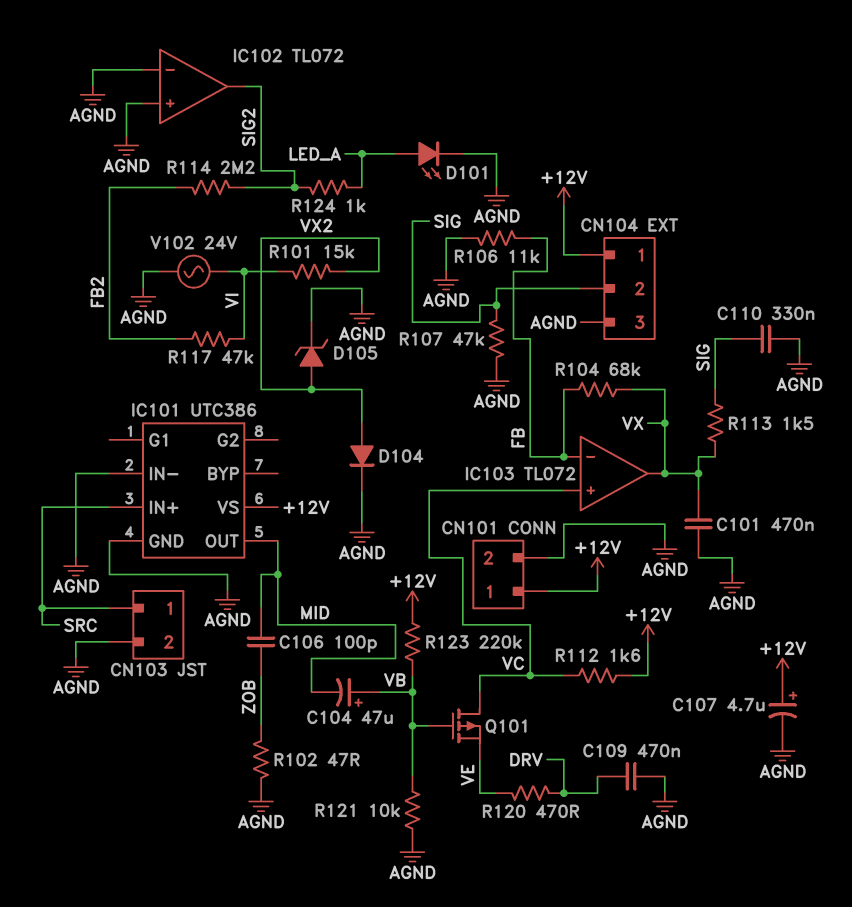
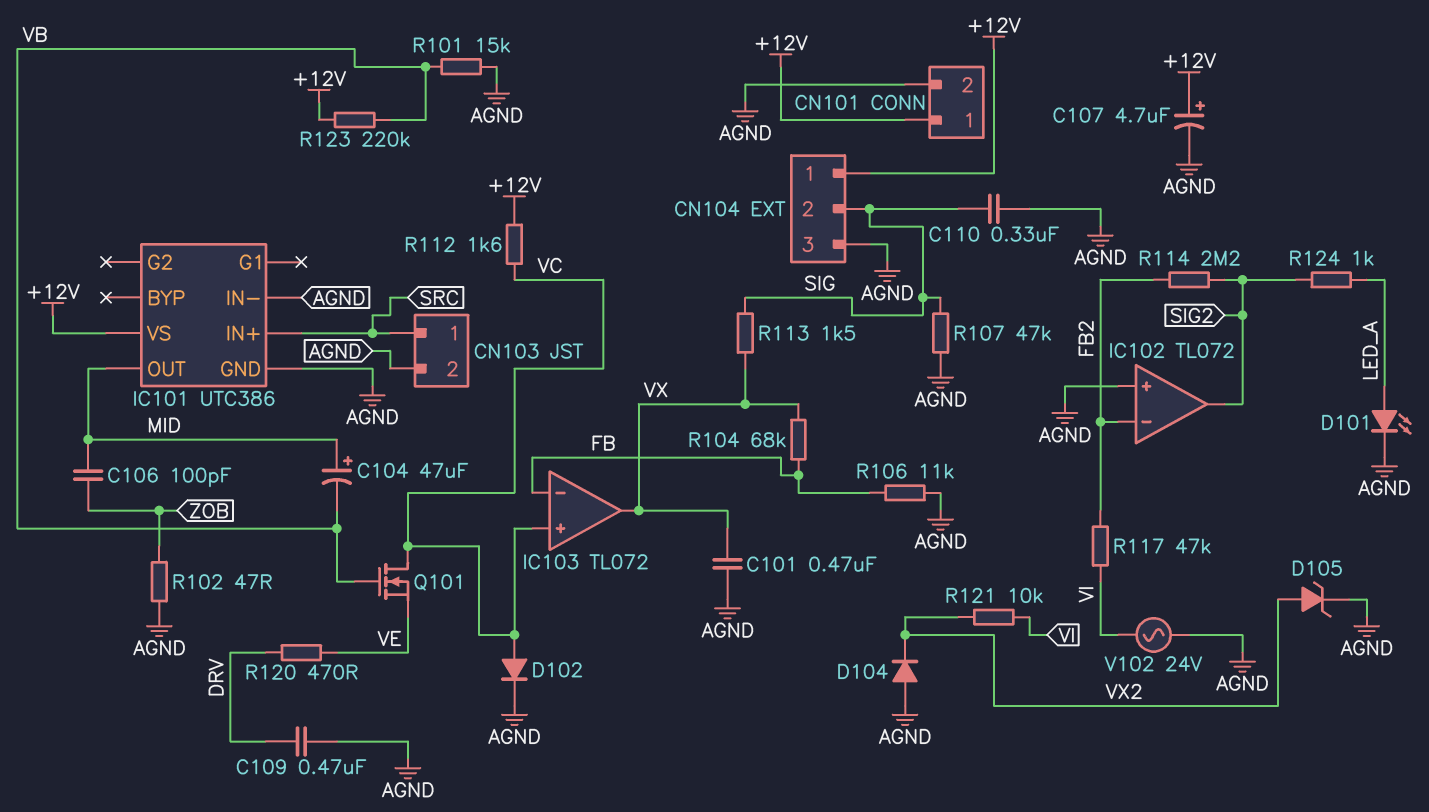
C104: 47uF (plus VB, minus MID) -> 47uF (plus MID, minus VB)
D102: none -> diode (A VC, K AGND)
D104: diode (A VX2, K AGND) -> diode (A AGND, K VX2)
IC102 pin in-: AGND -> FB2
Q101: PMOS (G VB, D VC, S VE) -> NMOS (G VB, D VC, S VE)
R101: 15k (VI, VX2) -> 15k (AGND, VB)
R121: 10k (AGND, VB) -> 10k (VI, VX2)

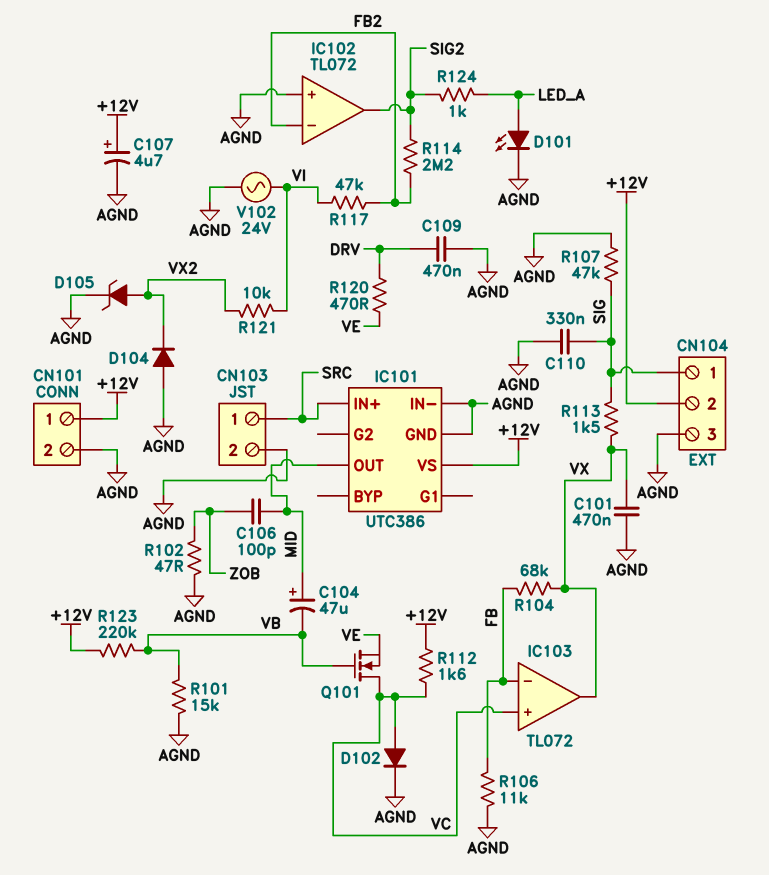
CN104 pin 1: +12V -> SIG
CN104 pin 2: SIG -> +12V

